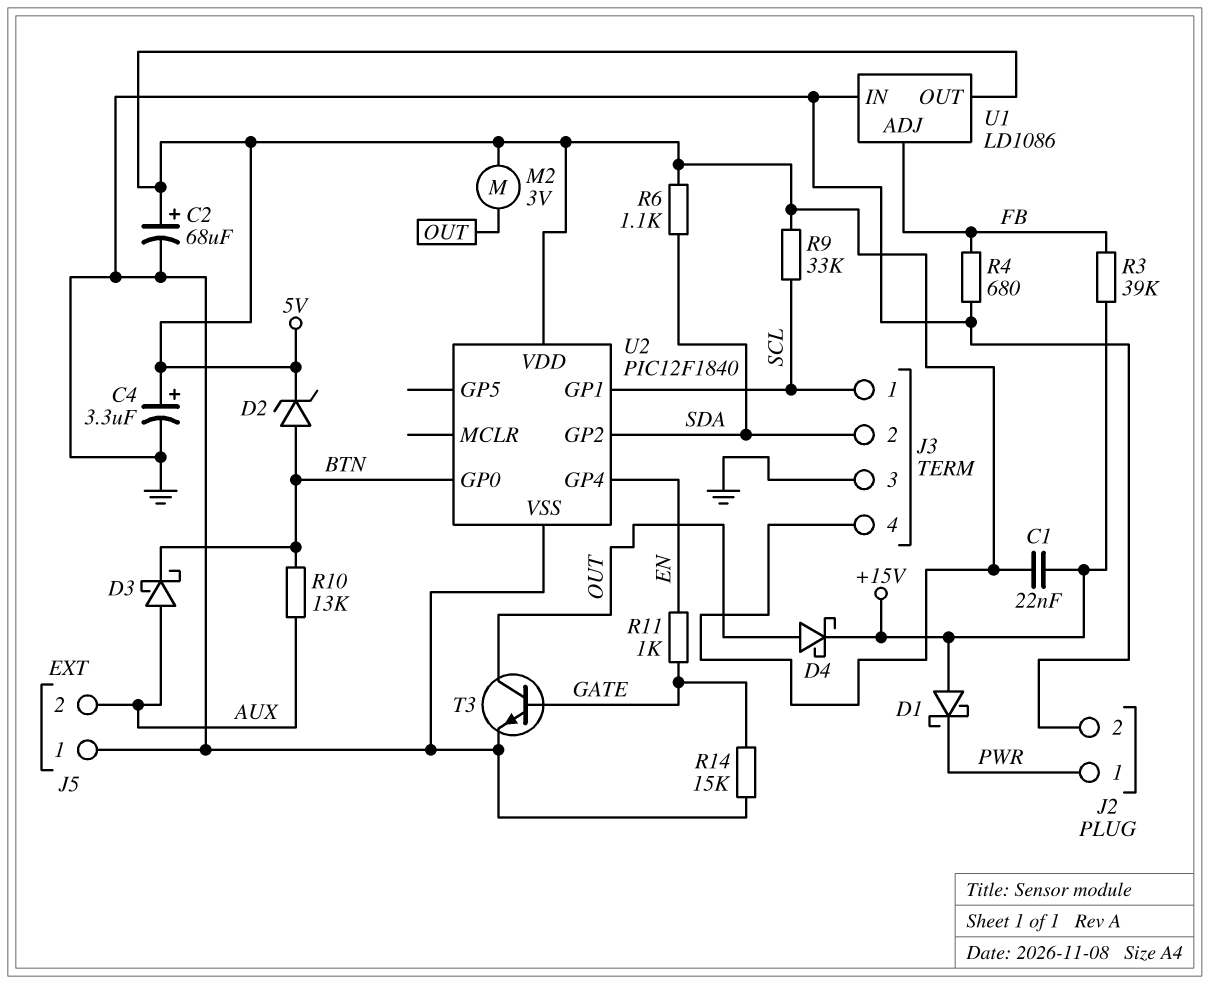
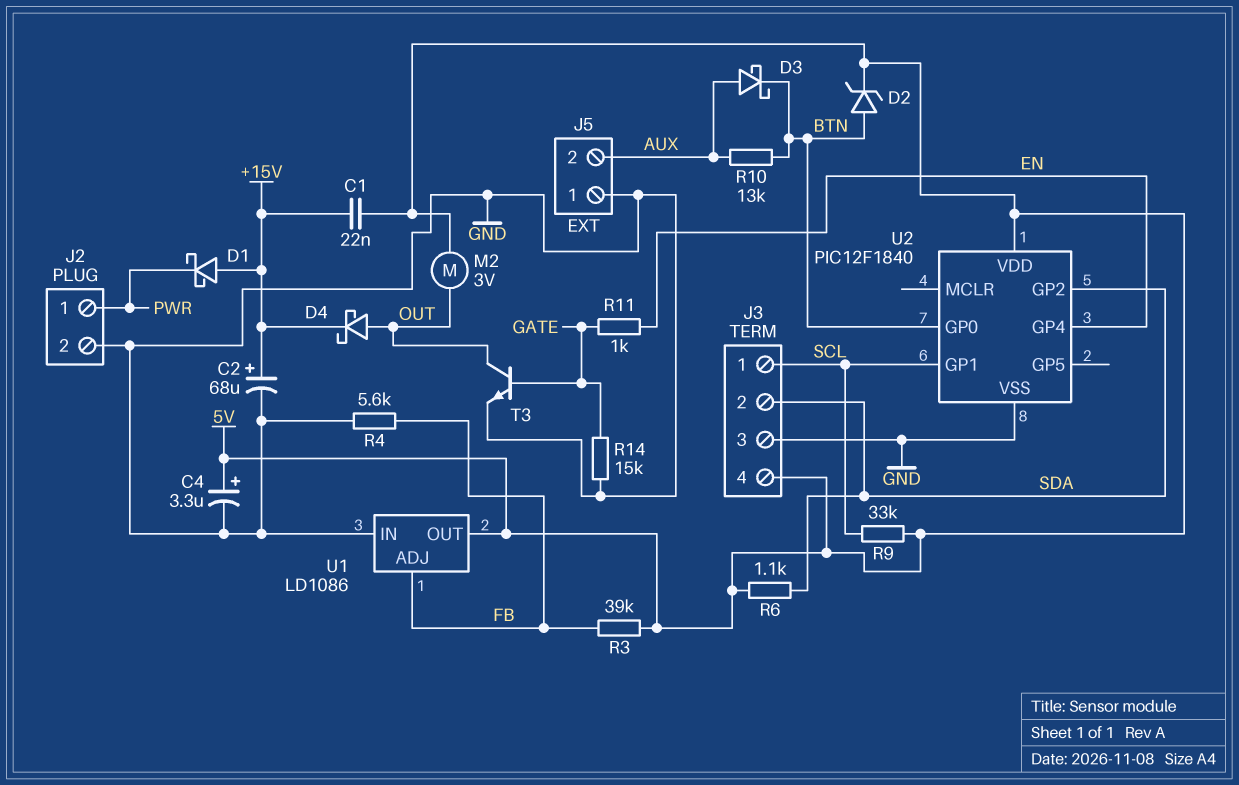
C2: 68uF (plus 5V, minus GND) -> 68uF (plus +15V, minus GND)
R3: 39k (+15V, FB) -> 39k (5V, FB)
R4: 680 (FB, GND) -> 5.6k (FB, GND)

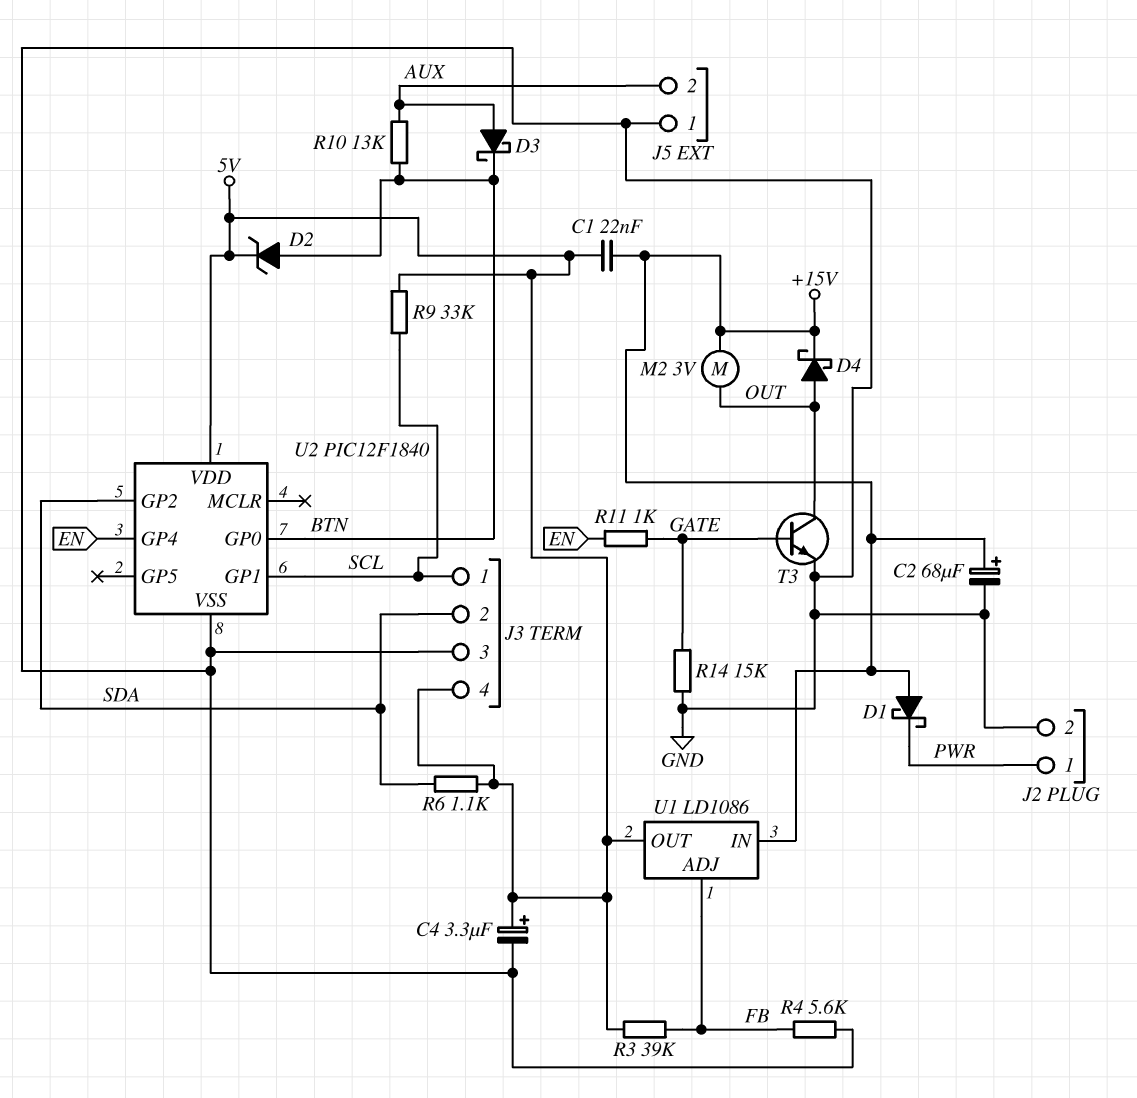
M2: motor 3V (5V, OUT) -> motor 3V (+15V, OUT)
U1 pin IN: GND -> +15V

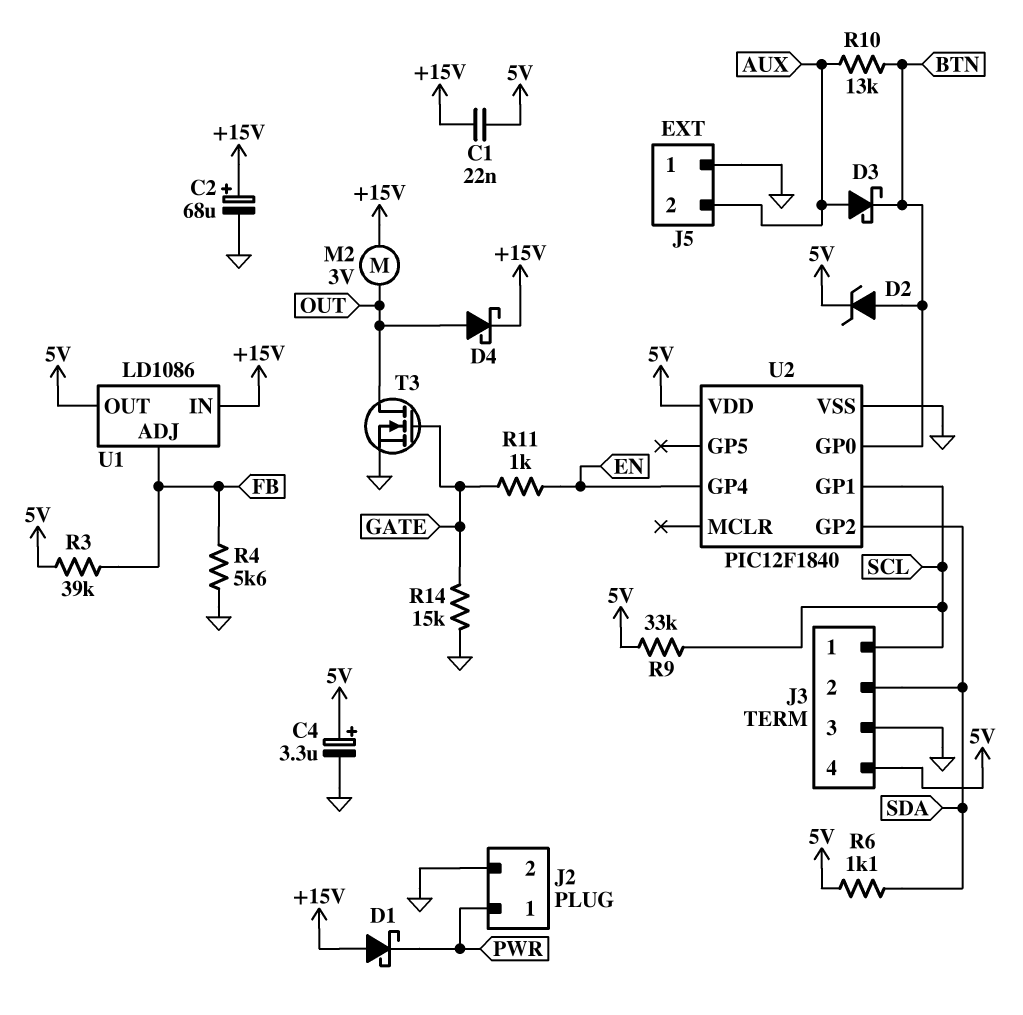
T3: NPN (B GATE, C OUT, E GND) -> NMOS (G GATE, D OUT, S GND)

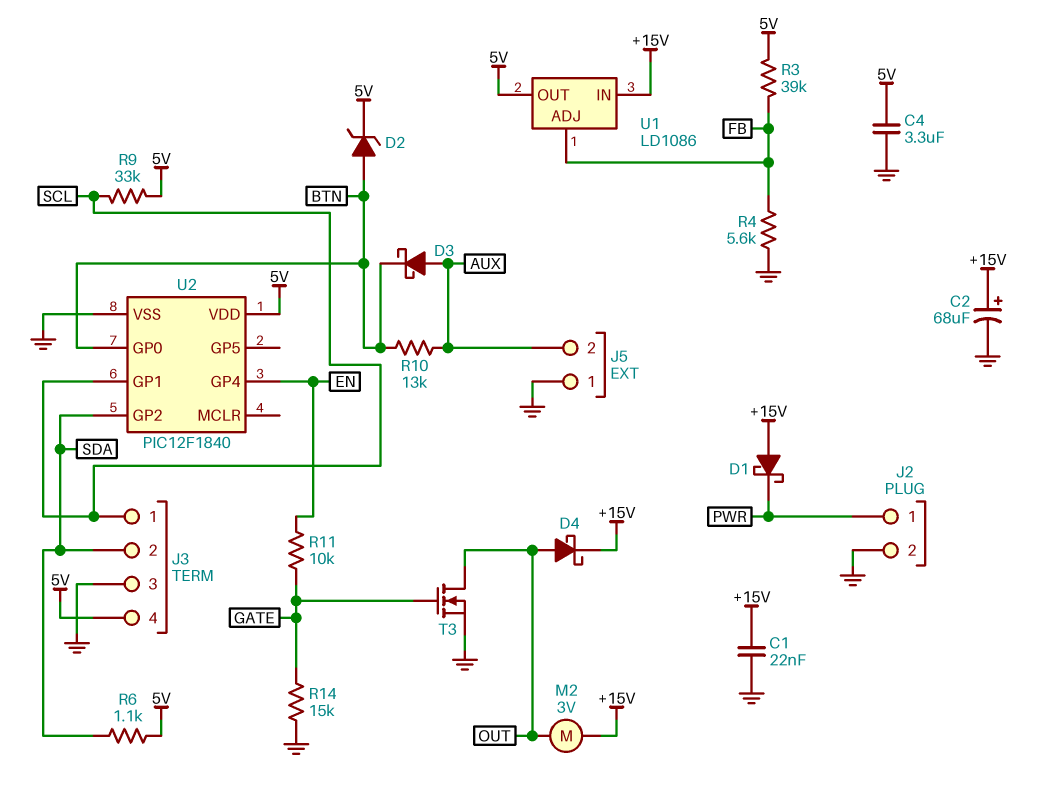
C1: 22nF (+15V, 5V) -> 22nF (+15V, GND)
C4: 3.3uF (plus 5V, minus GND) -> 3.3uF (5V, GND)
R11: 1k (EN, GATE) -> 10k (EN, GATE)

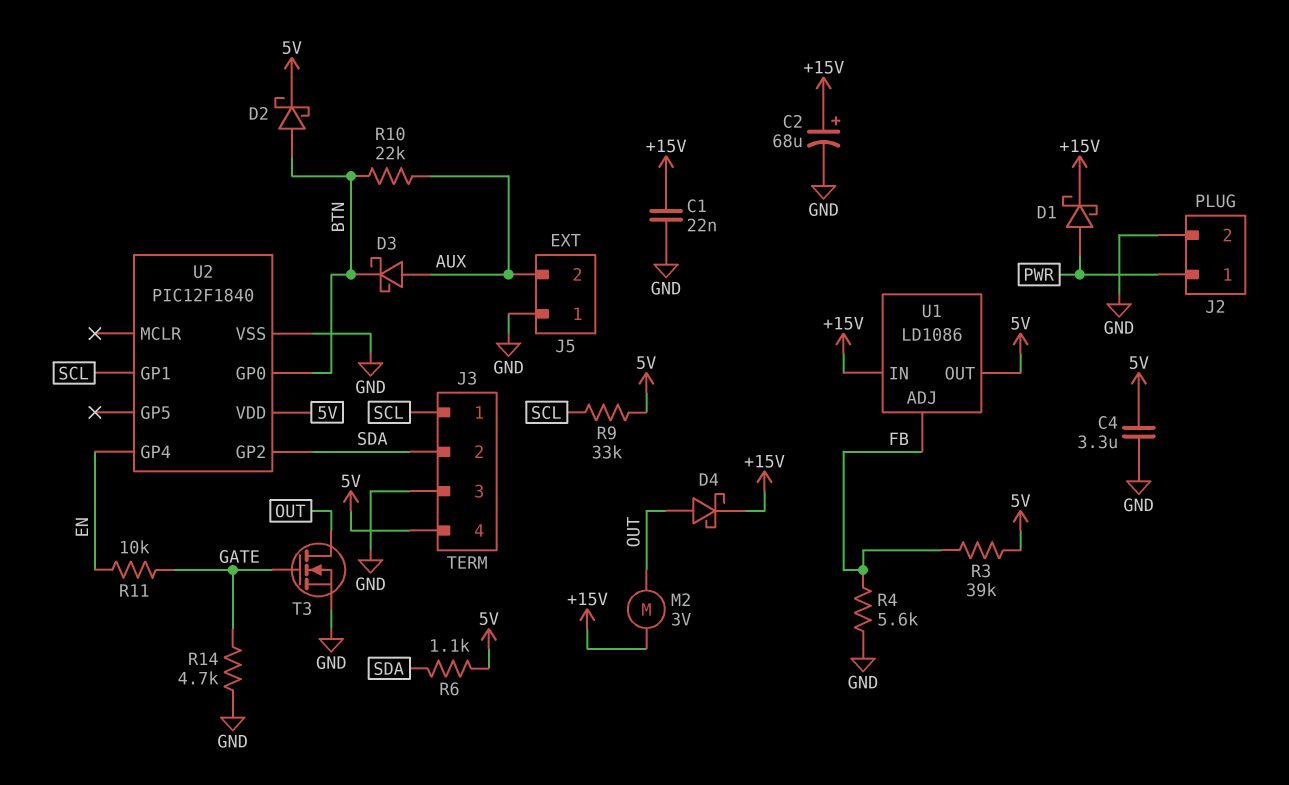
D1: schottky (A +15V, K PWR) -> schottky (A PWR, K +15V)
D2: zener (A BTN, K 5V) -> schottky (A BTN, K 5V)
R10: 13k (AUX, BTN) -> 22k (AUX, BTN)
R14: 15k (GATE, GND) -> 4.7k (GATE, GND)

